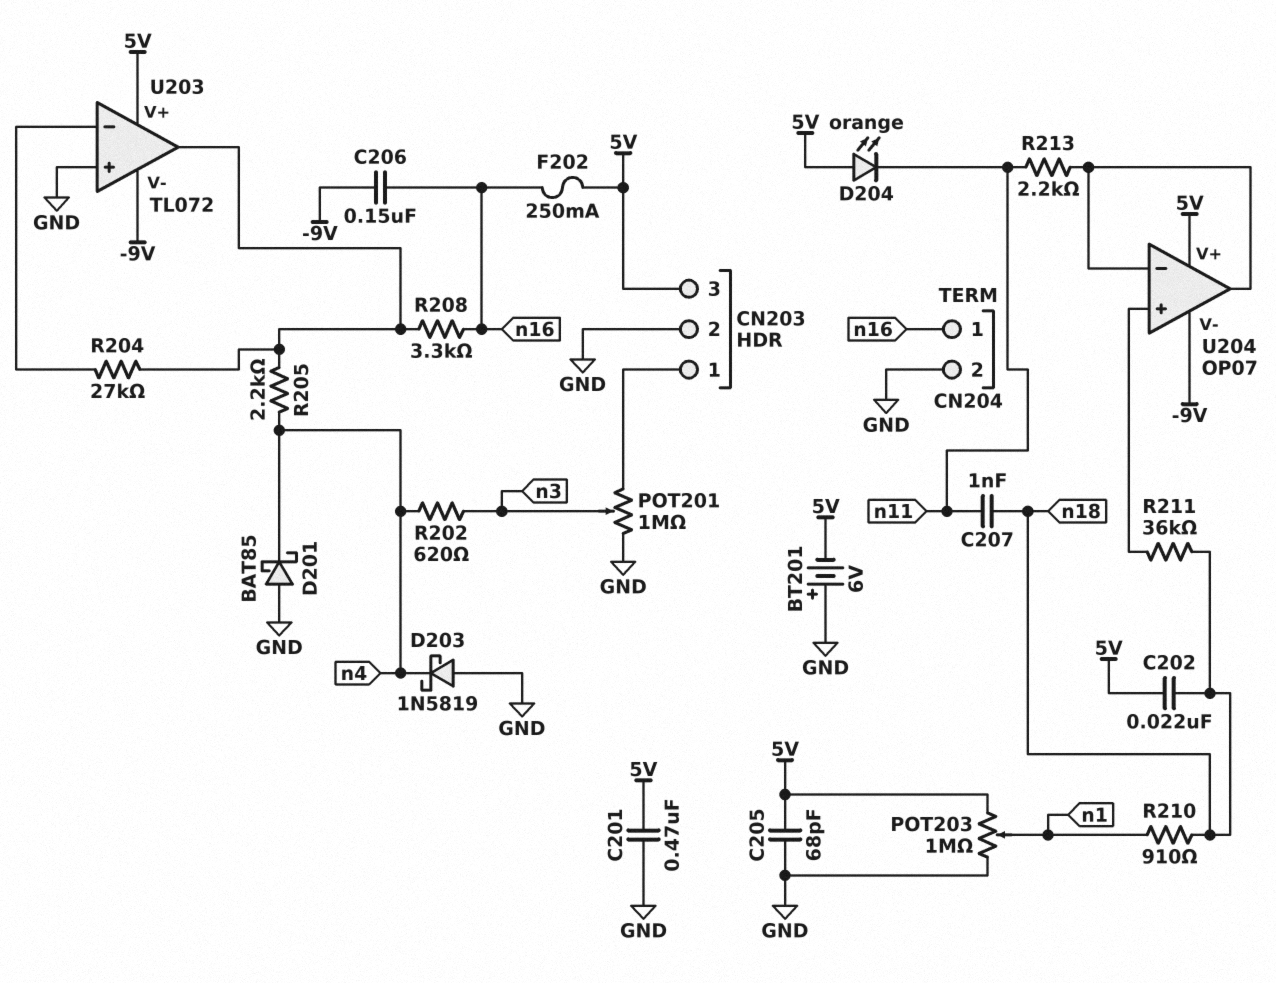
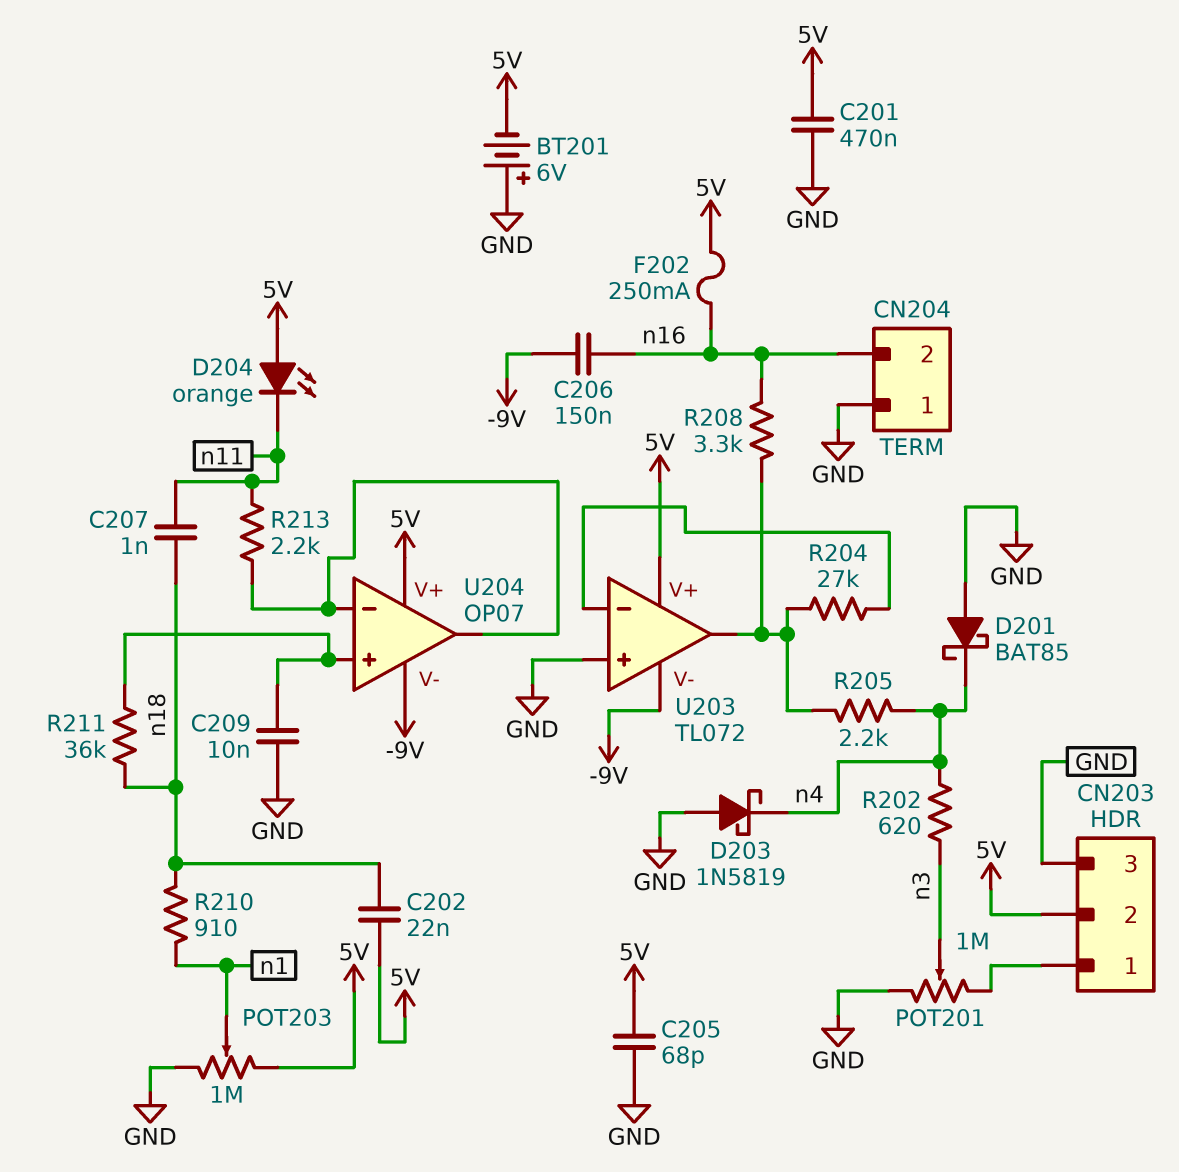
C209: none -> 10nF (GND, U204/in+)
CN203 pin 2: GND -> 5V
CN203 pin 3: 5V -> GND
CN204 pin 1: n16 -> GND
CN204 pin 2: GND -> n16

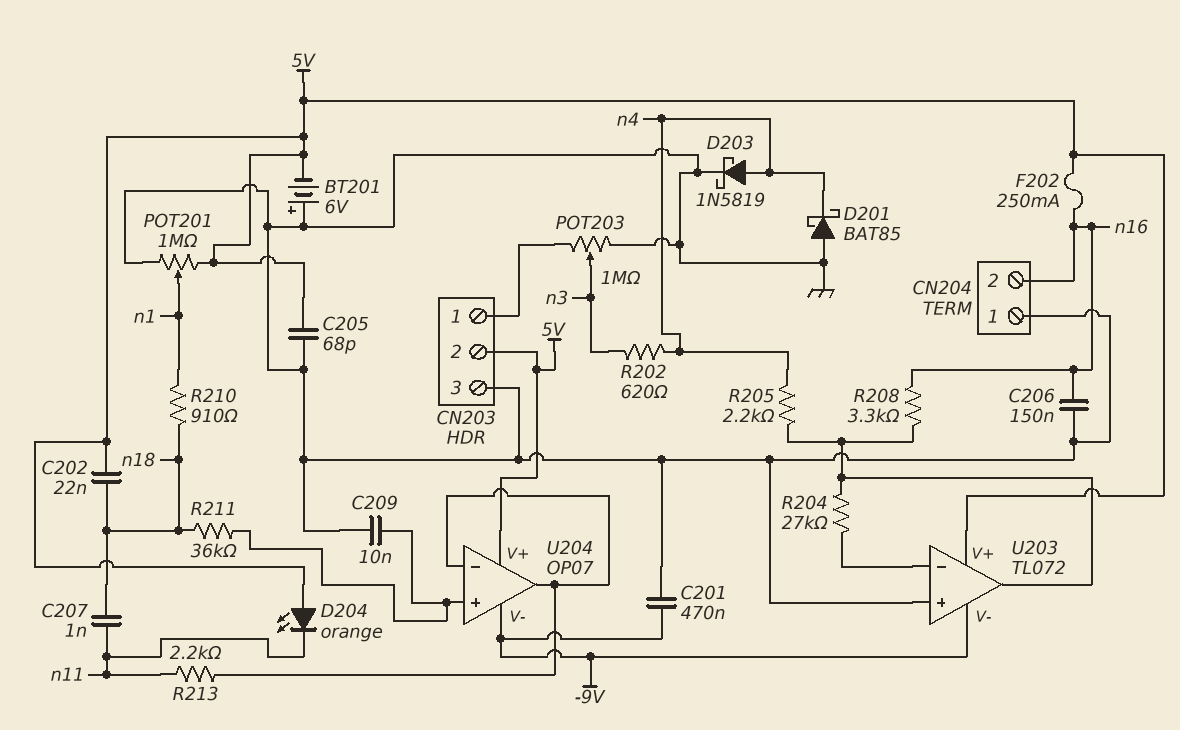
C201: 470nF (5V, GND) -> 470nF (-9V, GND)
C206: 150nF (-9V, n16) -> 150nF (GND, n16)
D203: schottky 1N5819 (A GND, K n4) -> schottky 1N5819 (A n4, K GND)
POT201: 1M (CN203/1, GND, wiper n3) -> 1M (5V, GND, wiper n1)
POT203: 1M (5V, GND, wiper n1) -> 1M (CN203/1, GND, wiper n3)

